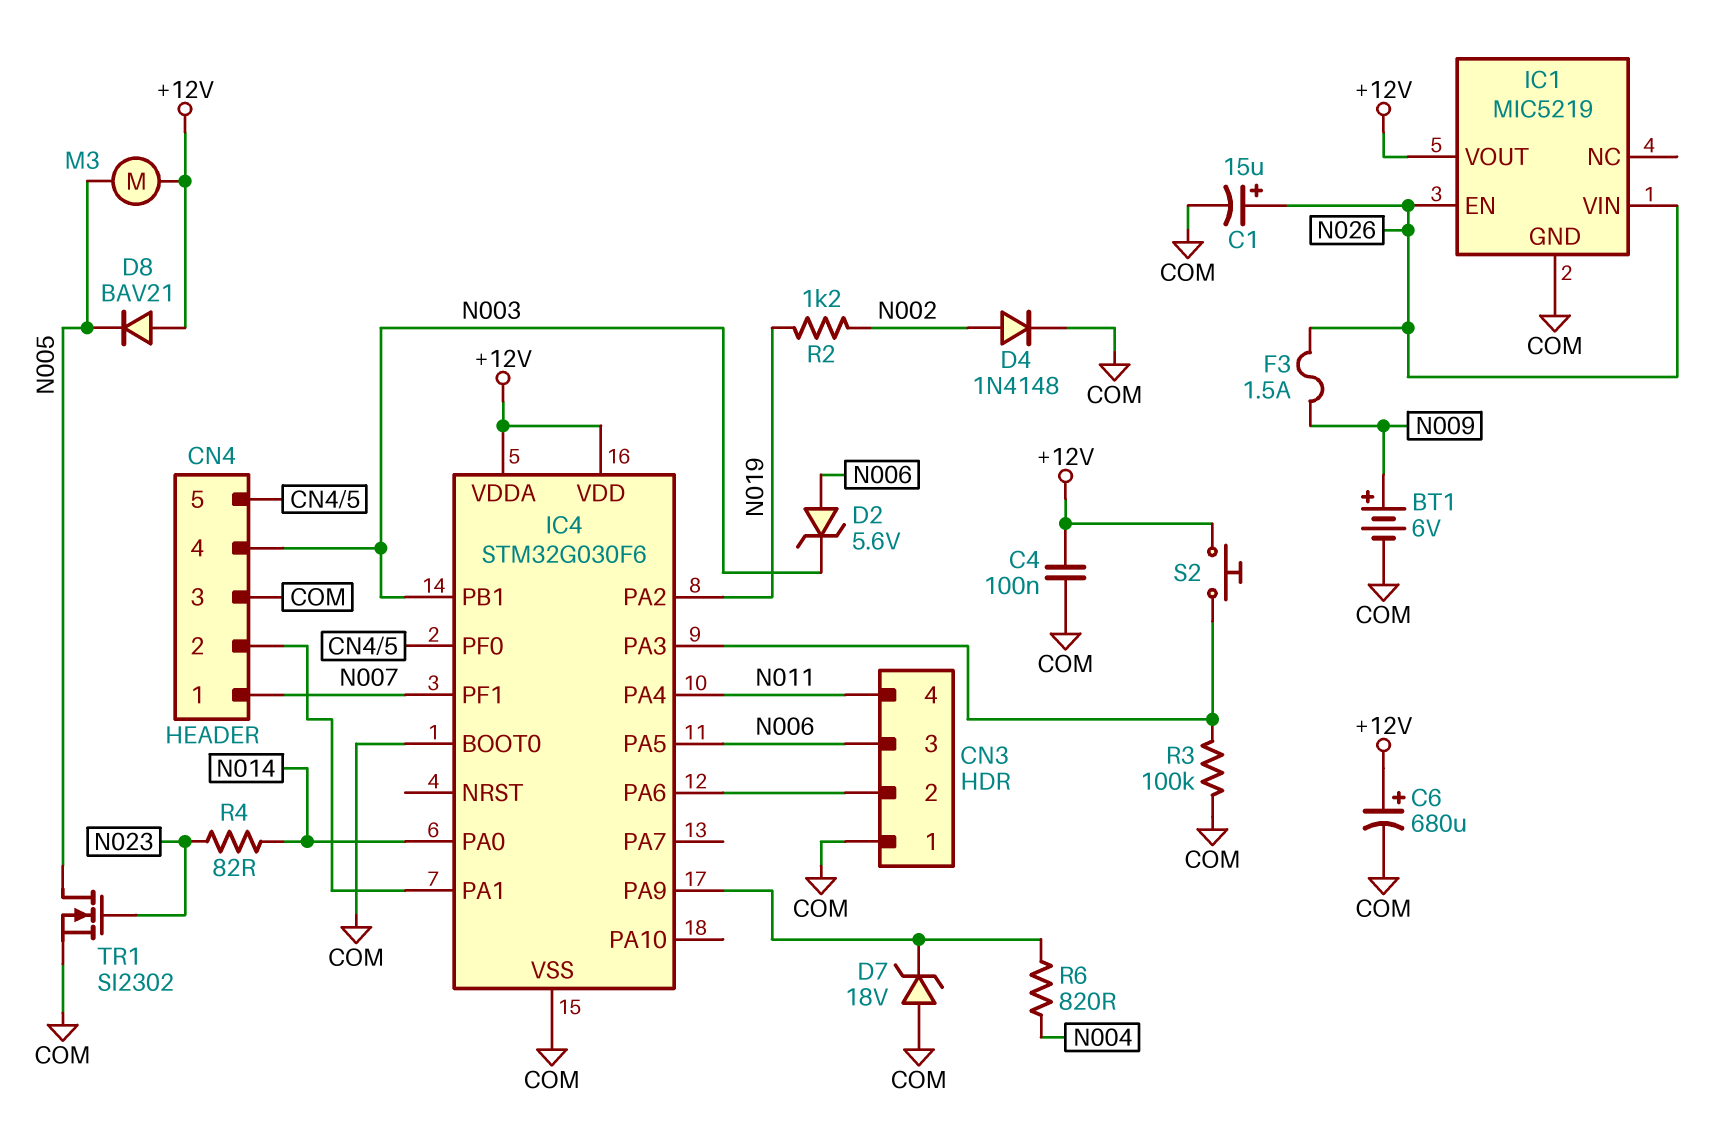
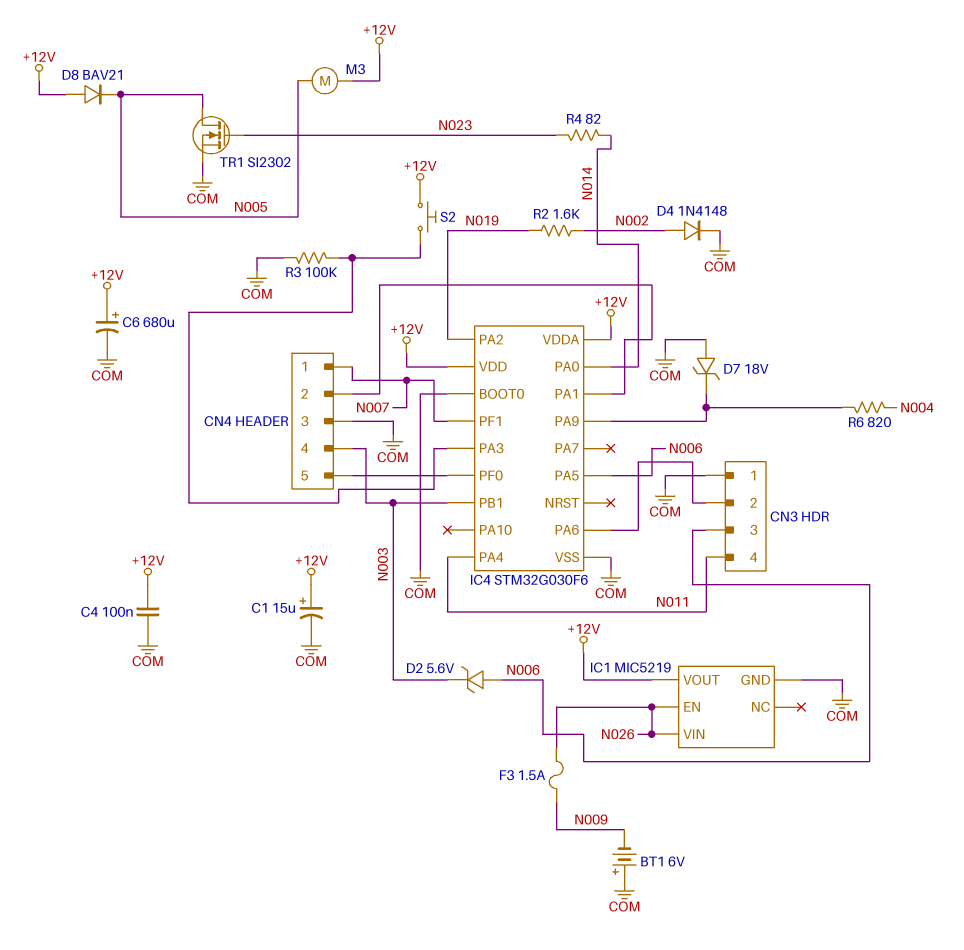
BT1: 6V (plus N009, minus COM) -> 6V (plus COM, minus N009)
C1: 15uF (plus N026, minus COM) -> 15uF (plus +12V, minus COM)
R2: 1.2k (N002, N019) -> 1.6k (N002, N019)

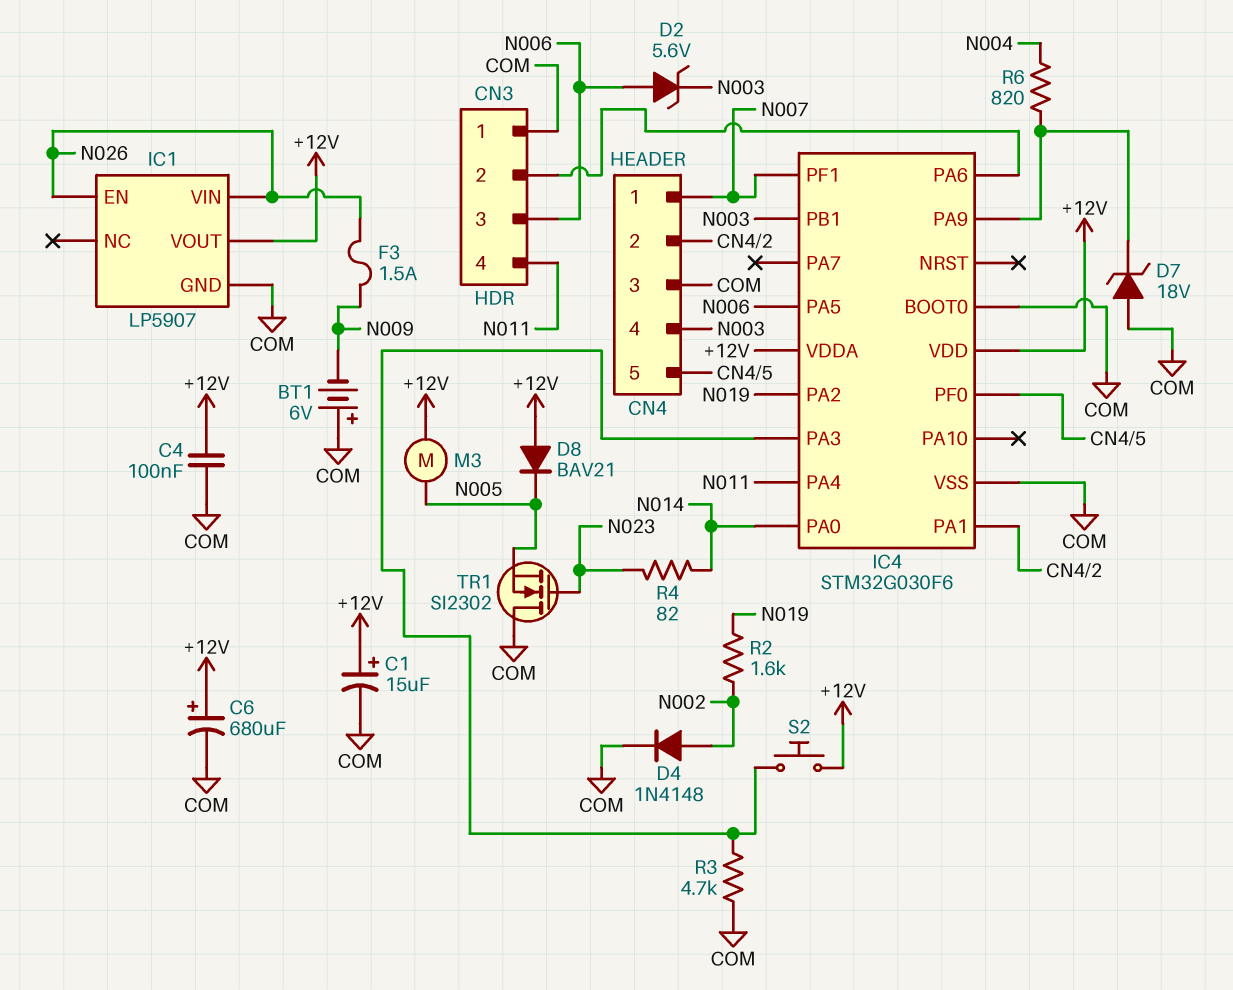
IC1: MIC5219 -> LP5907
R3: 100k (COM, IC4/PA3) -> 4.7k (COM, IC4/PA3)
TR1: NMOS SI2302 (G N023, D N005, S COM) -> NMOS SI2302 (G N023, D COM, S N005)

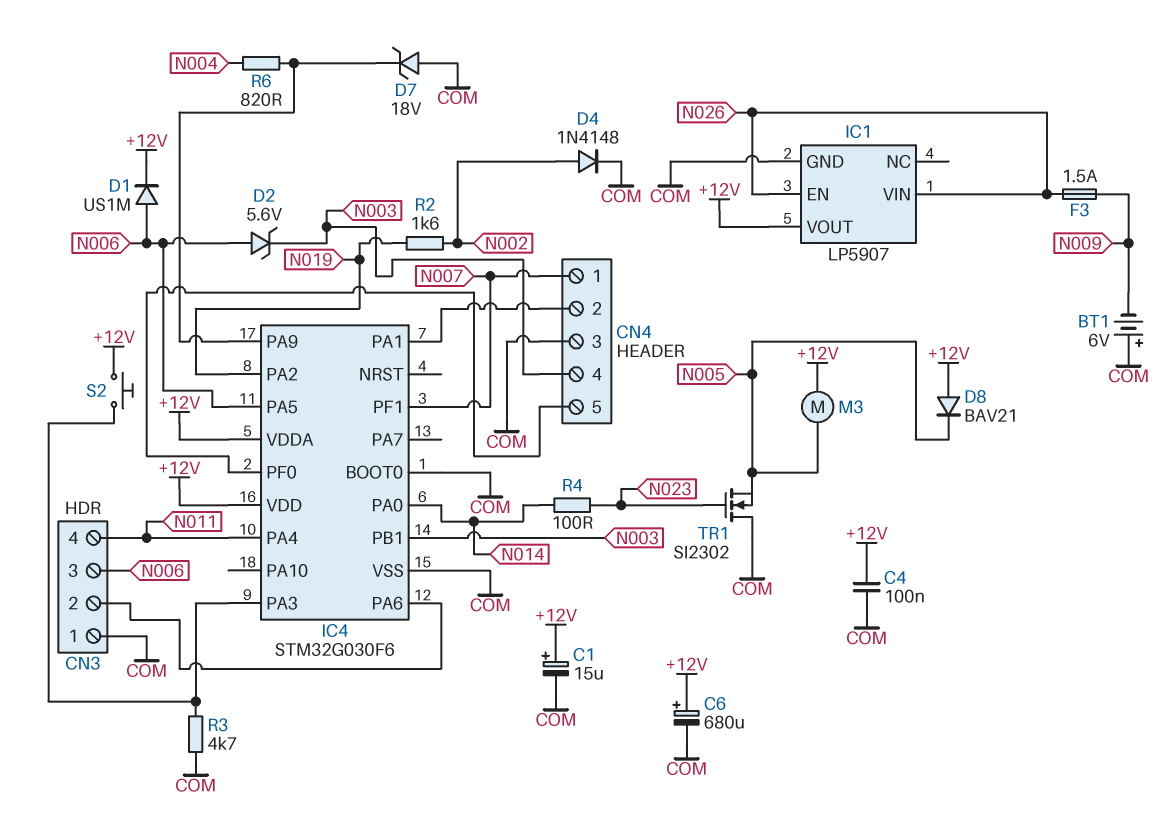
D1: none -> diode US1M (A N006, K +12V)
R4: 82 (N014, N023) -> 100 (N014, N023)

